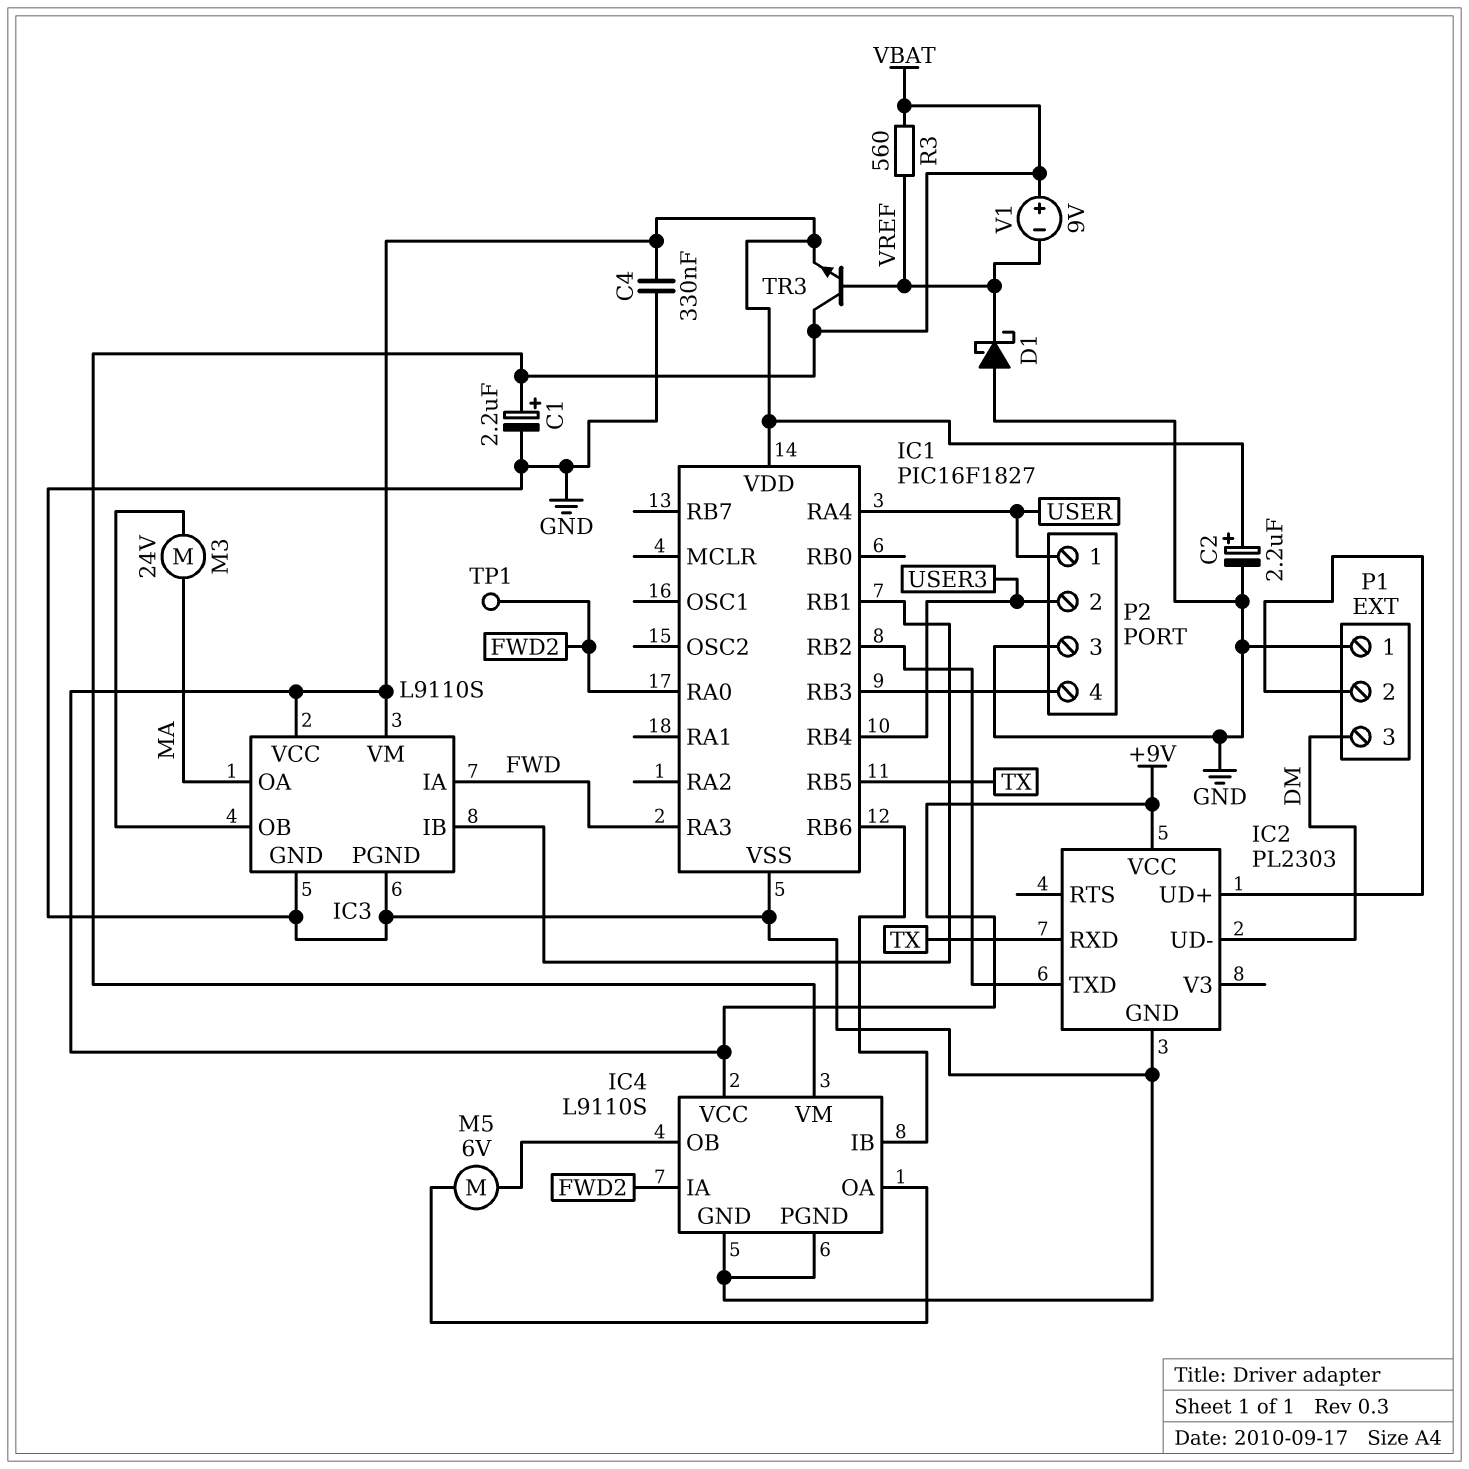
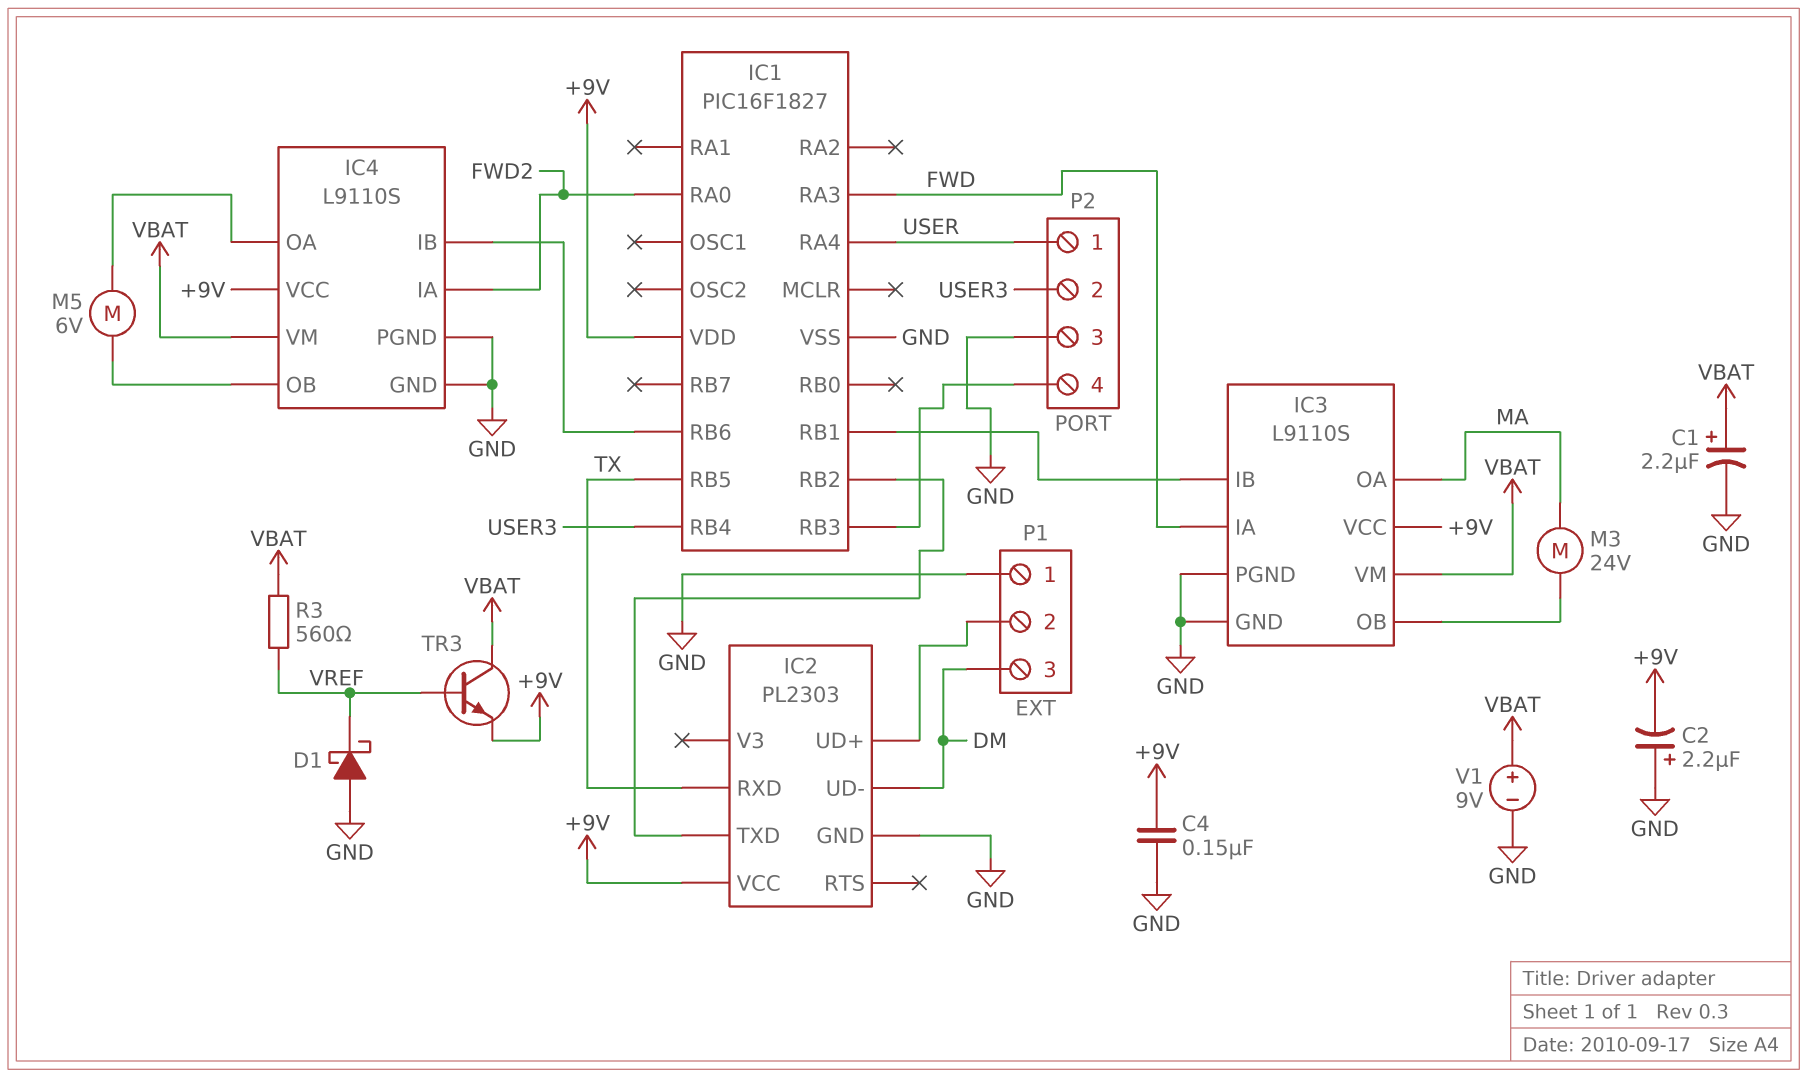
C2: 2.2uF (plus +9V, minus GND) -> 2.2uF (plus GND, minus +9V)
C4: 330nF (+9V, GND) -> 150nF (+9V, GND)
IC3 pin VM: +9V -> VBAT
TP1: test point (FWD2) -> none
V1: 9V (plus VBAT, minus VREF) -> 9V (plus VBAT, minus GND)

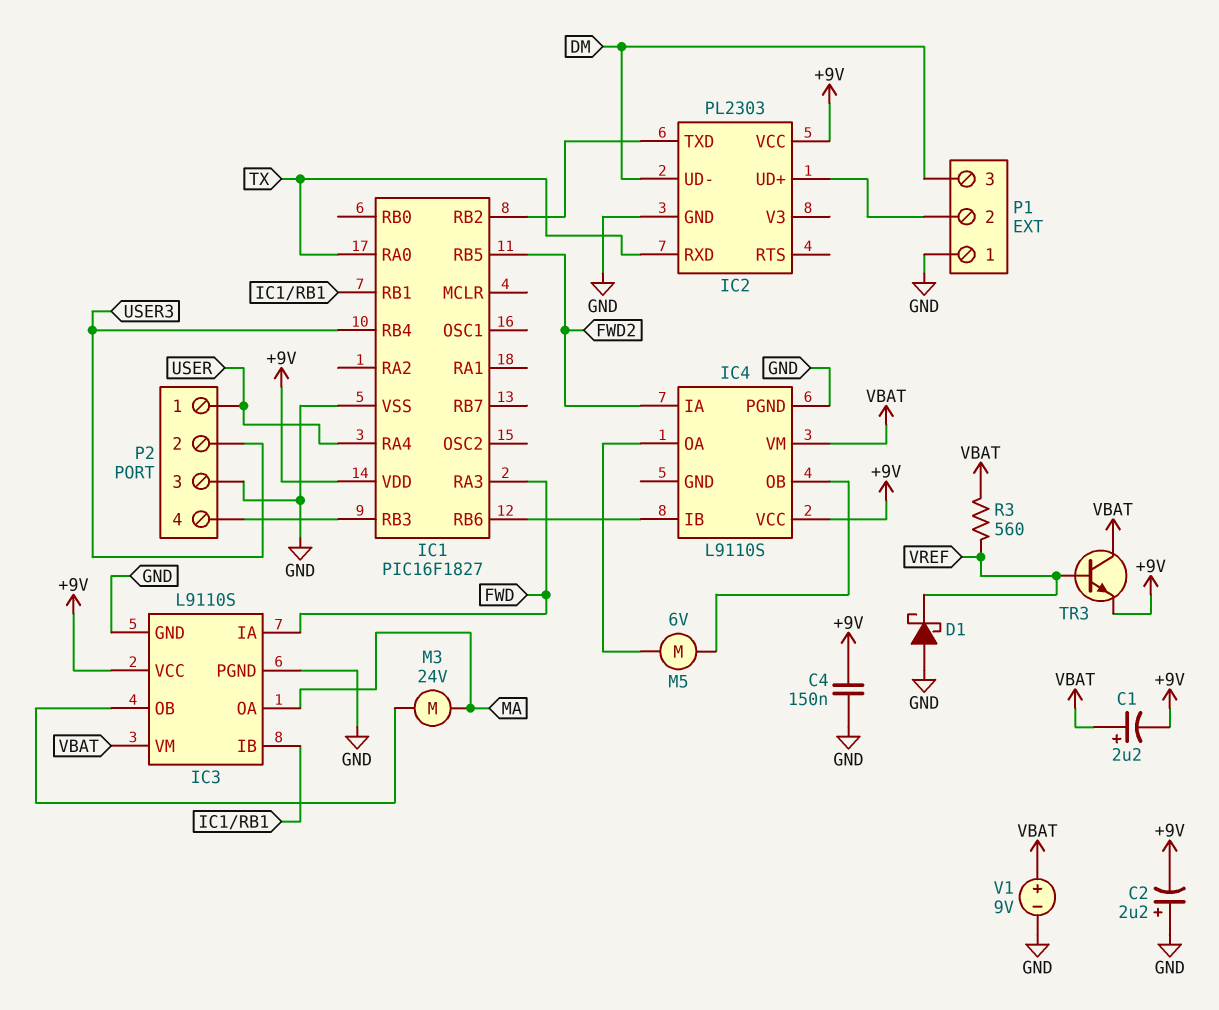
C1: 2.2uF (plus VBAT, minus GND) -> 2.2uF (plus VBAT, minus +9V)
IC1 pin RA0: FWD2 -> TX
IC1 pin RB5: TX -> FWD2
IC4 pin GND: GND -> none

